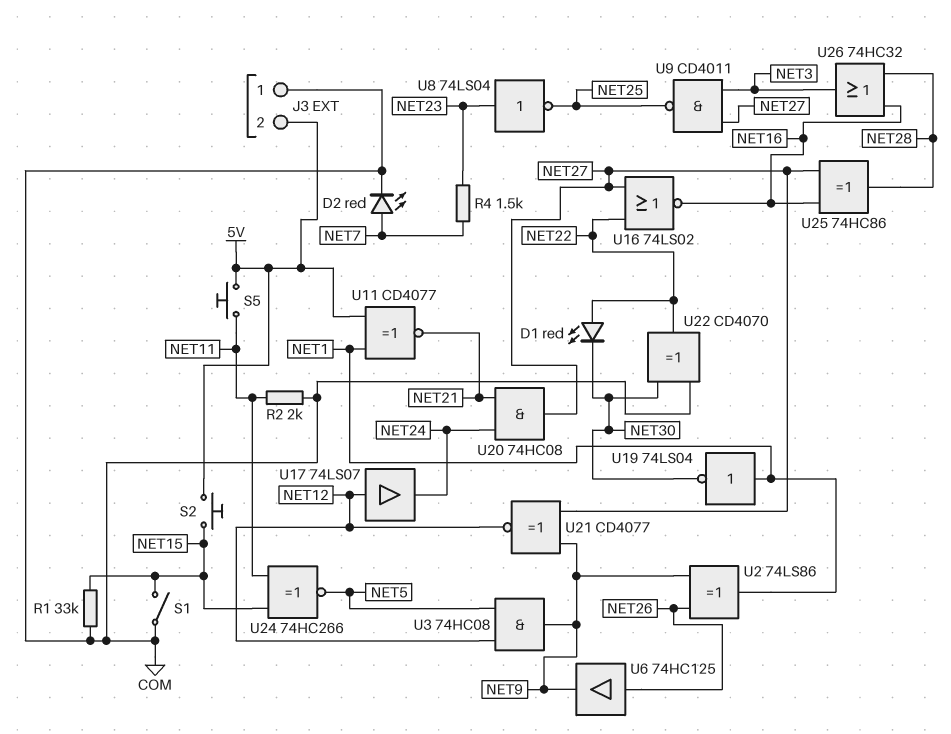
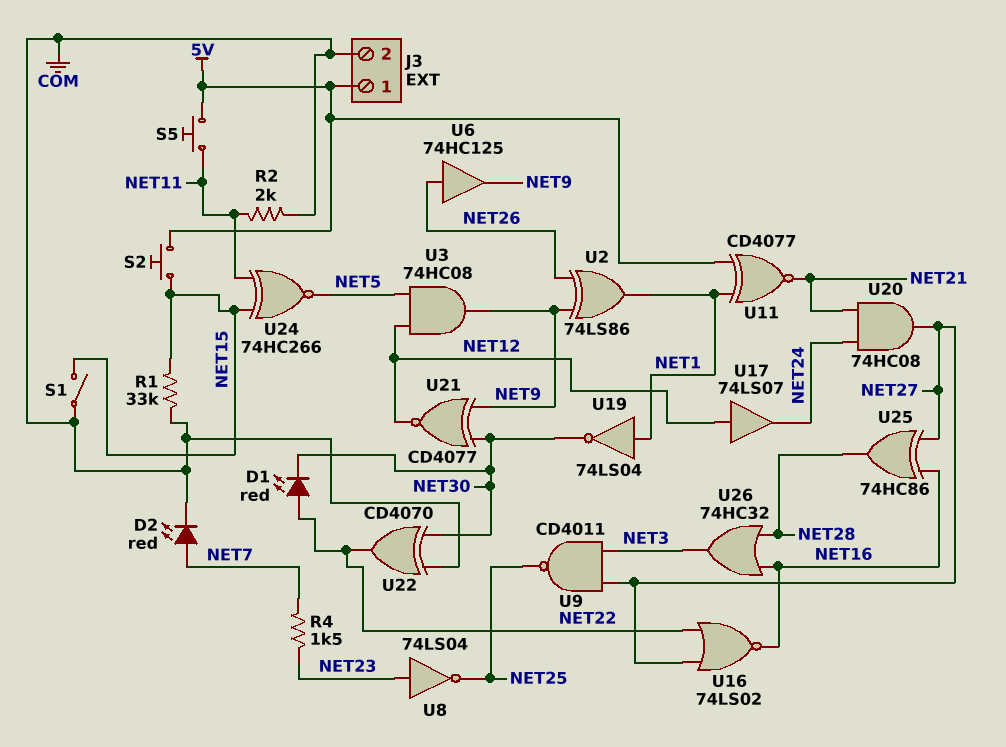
J3 pin 1: COM -> 5V
J3 pin 2: 5V -> COM
U21: XNOR CD4077 (in NET9, in NET27, out NET12) -> XNOR CD4077 (in NET9, in NET30, out NET12)

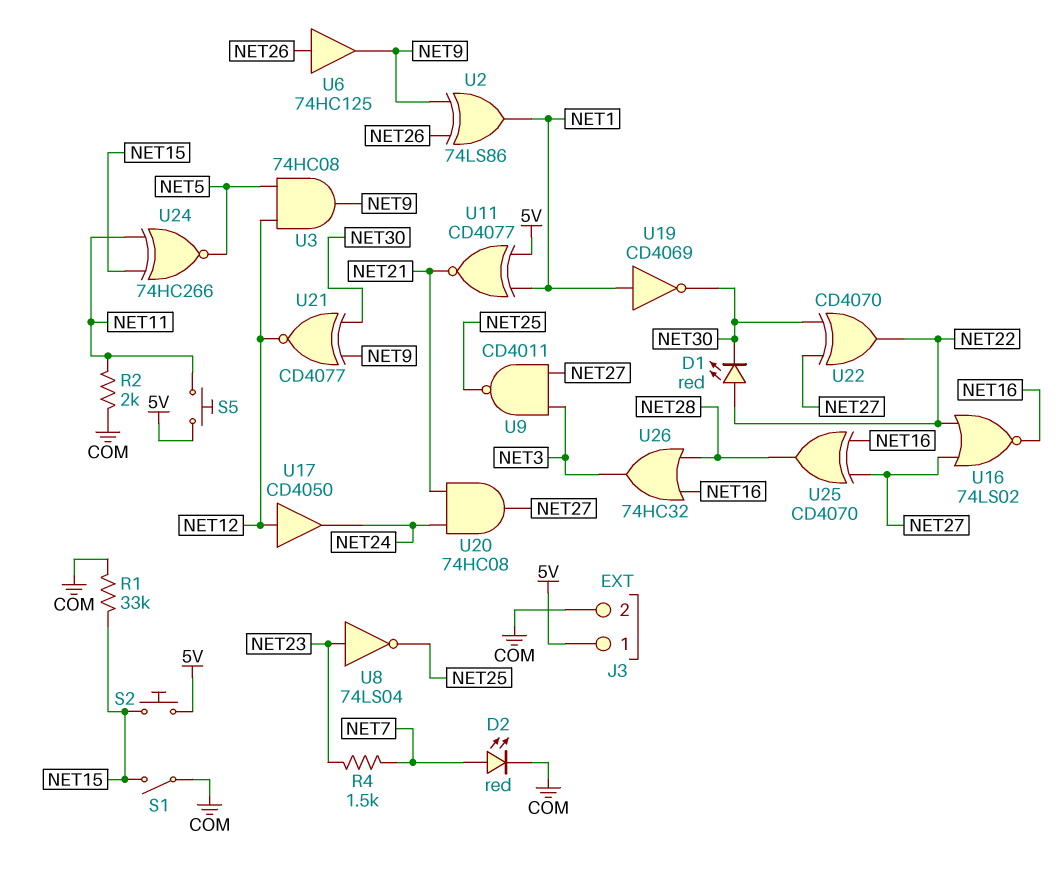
U17: buffer 74LS07 (in NET12, out NET24) -> buffer CD4050 (in NET12, out NET24)
U19: NOT 74LS04 (in NET1, out NET30) -> NOT CD4069 (in NET1, out NET30)
U22: XOR CD4070 (in COM, in NET30, out NET22) -> XOR CD4070 (in NET27, in NET30, out NET22)
U25: XOR 74HC86 (in NET16, in NET27, out NET28) -> XOR CD4070 (in NET16, in NET27, out NET28)

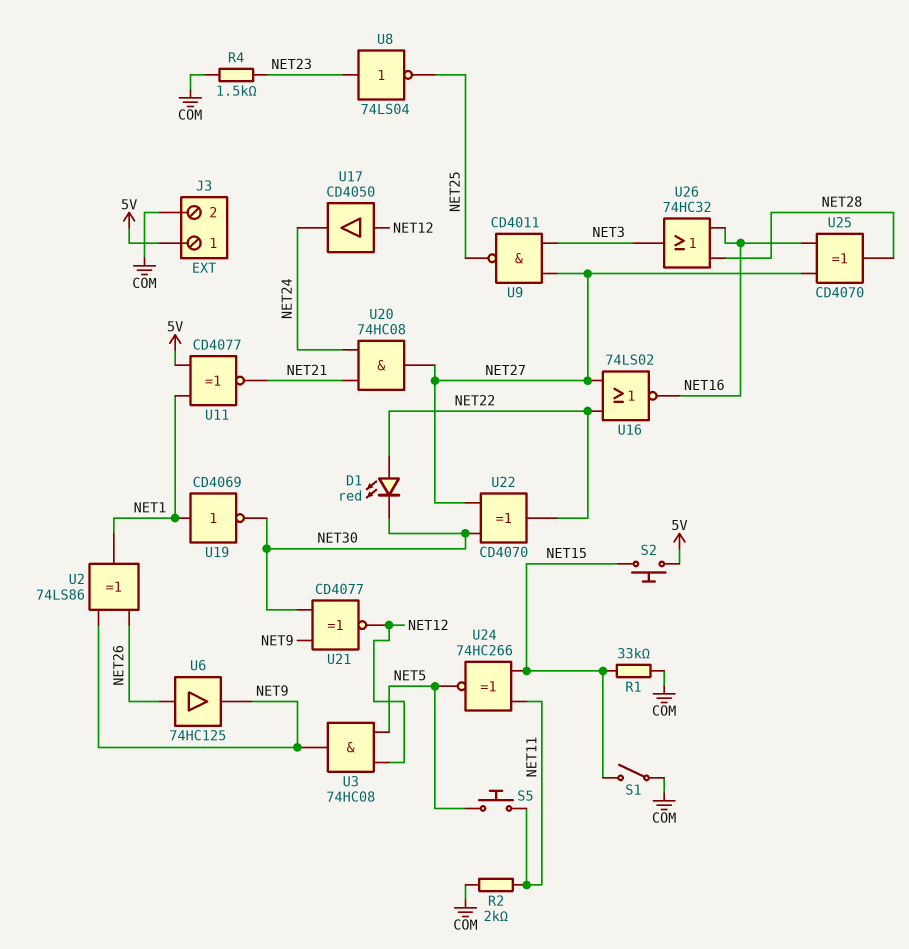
D2: LED red (A NET7, K COM) -> none
R4: 1.5k (NET7, NET23) -> 1.5k (COM, NET23)
S5: button (5V, NET11) -> button (NET5, NET11)

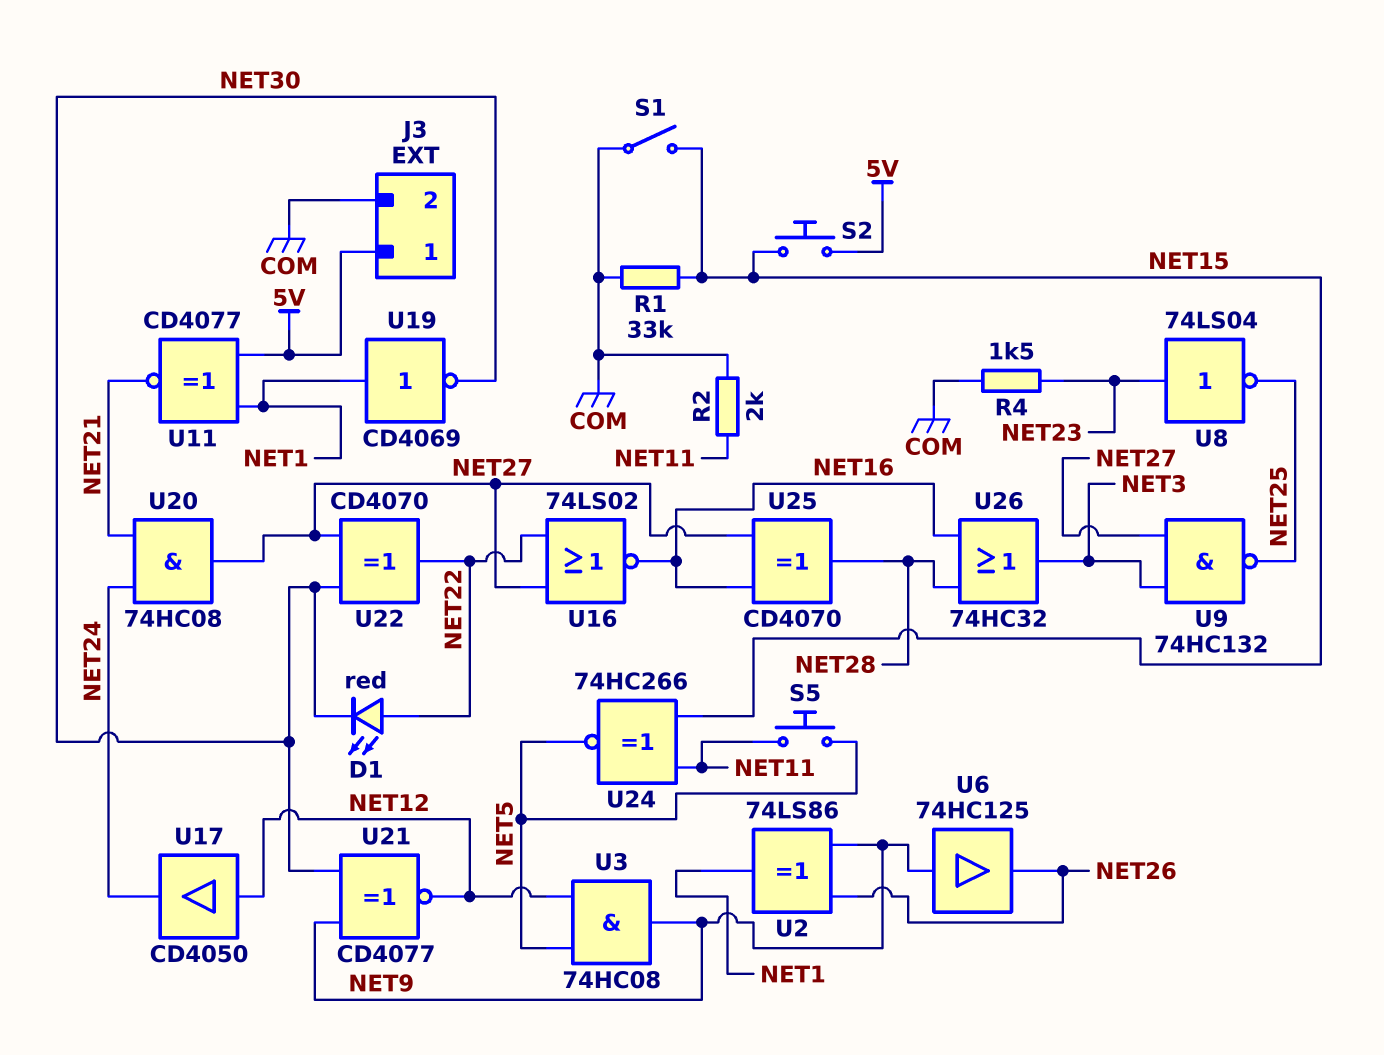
U6: buffer 74HC125 (in NET26, out NET9) -> buffer 74HC125 (in NET9, out NET26)
U9: NAND CD4011 (in NET3, in NET27, out NET25) -> NAND 74HC132 (in NET3, in NET27, out NET25)

